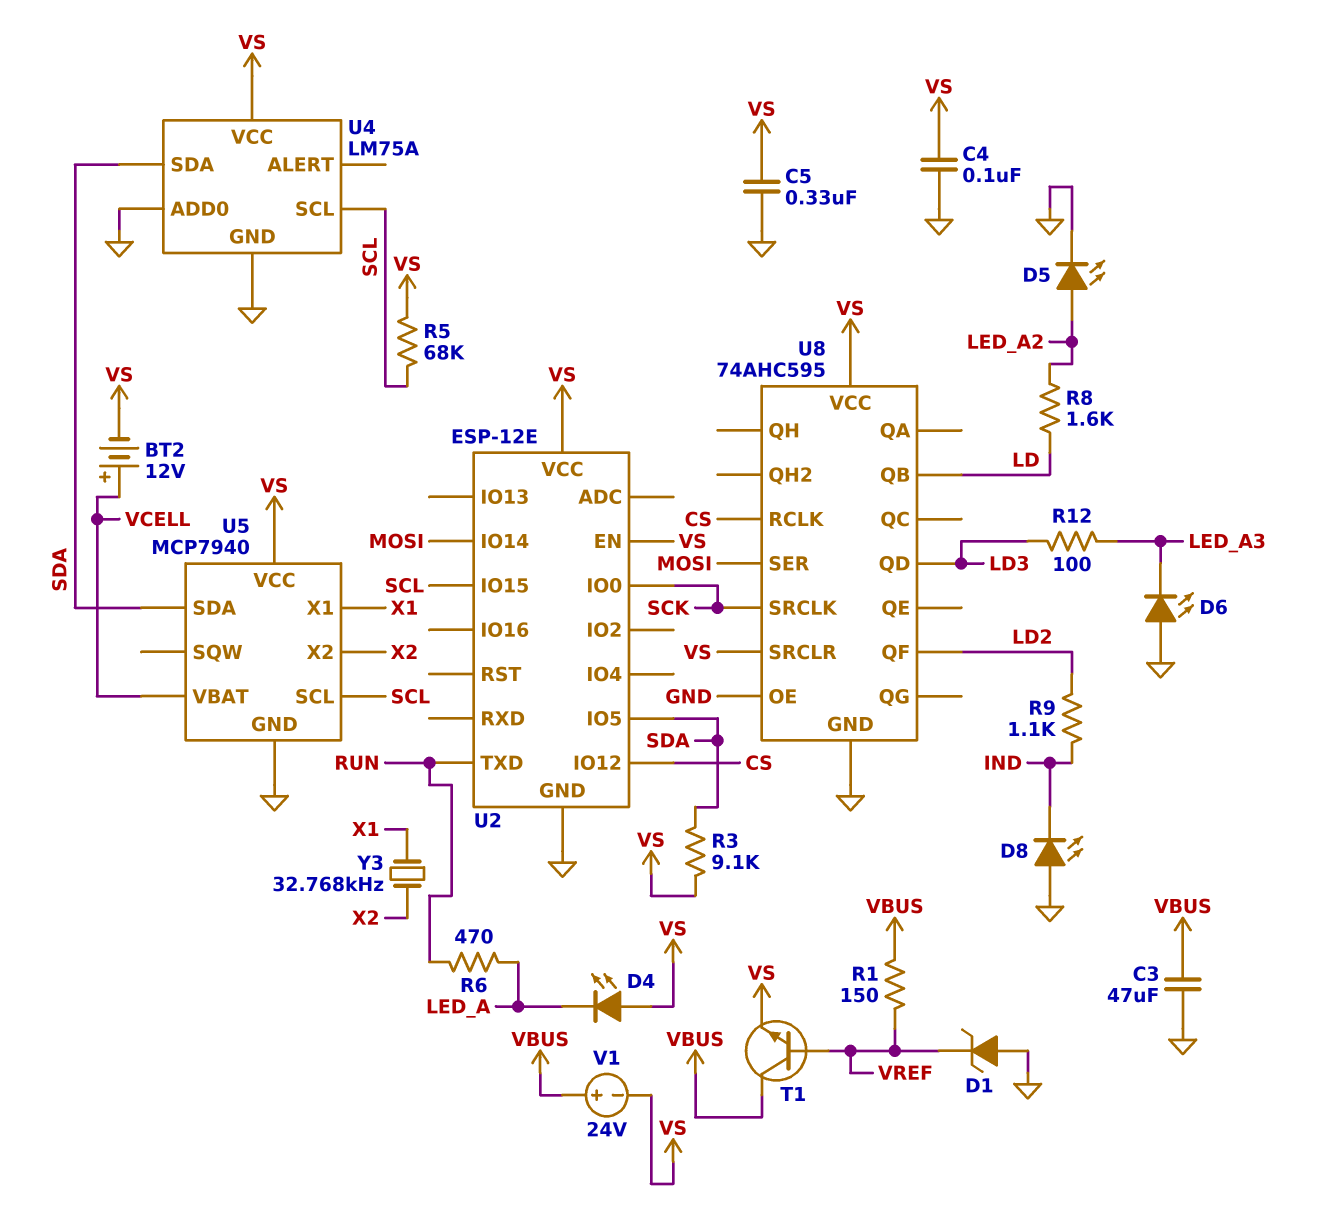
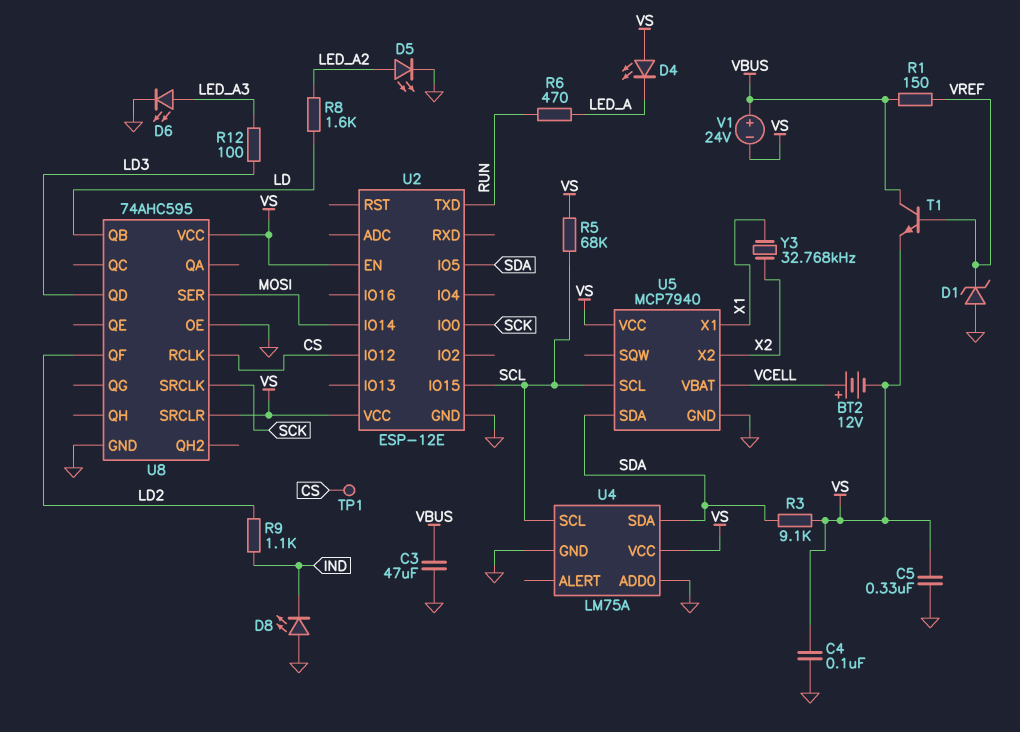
D6: LED (A GND, K LED_A3) -> LED (A LED_A3, K GND)
TP1: none -> test point (CS)

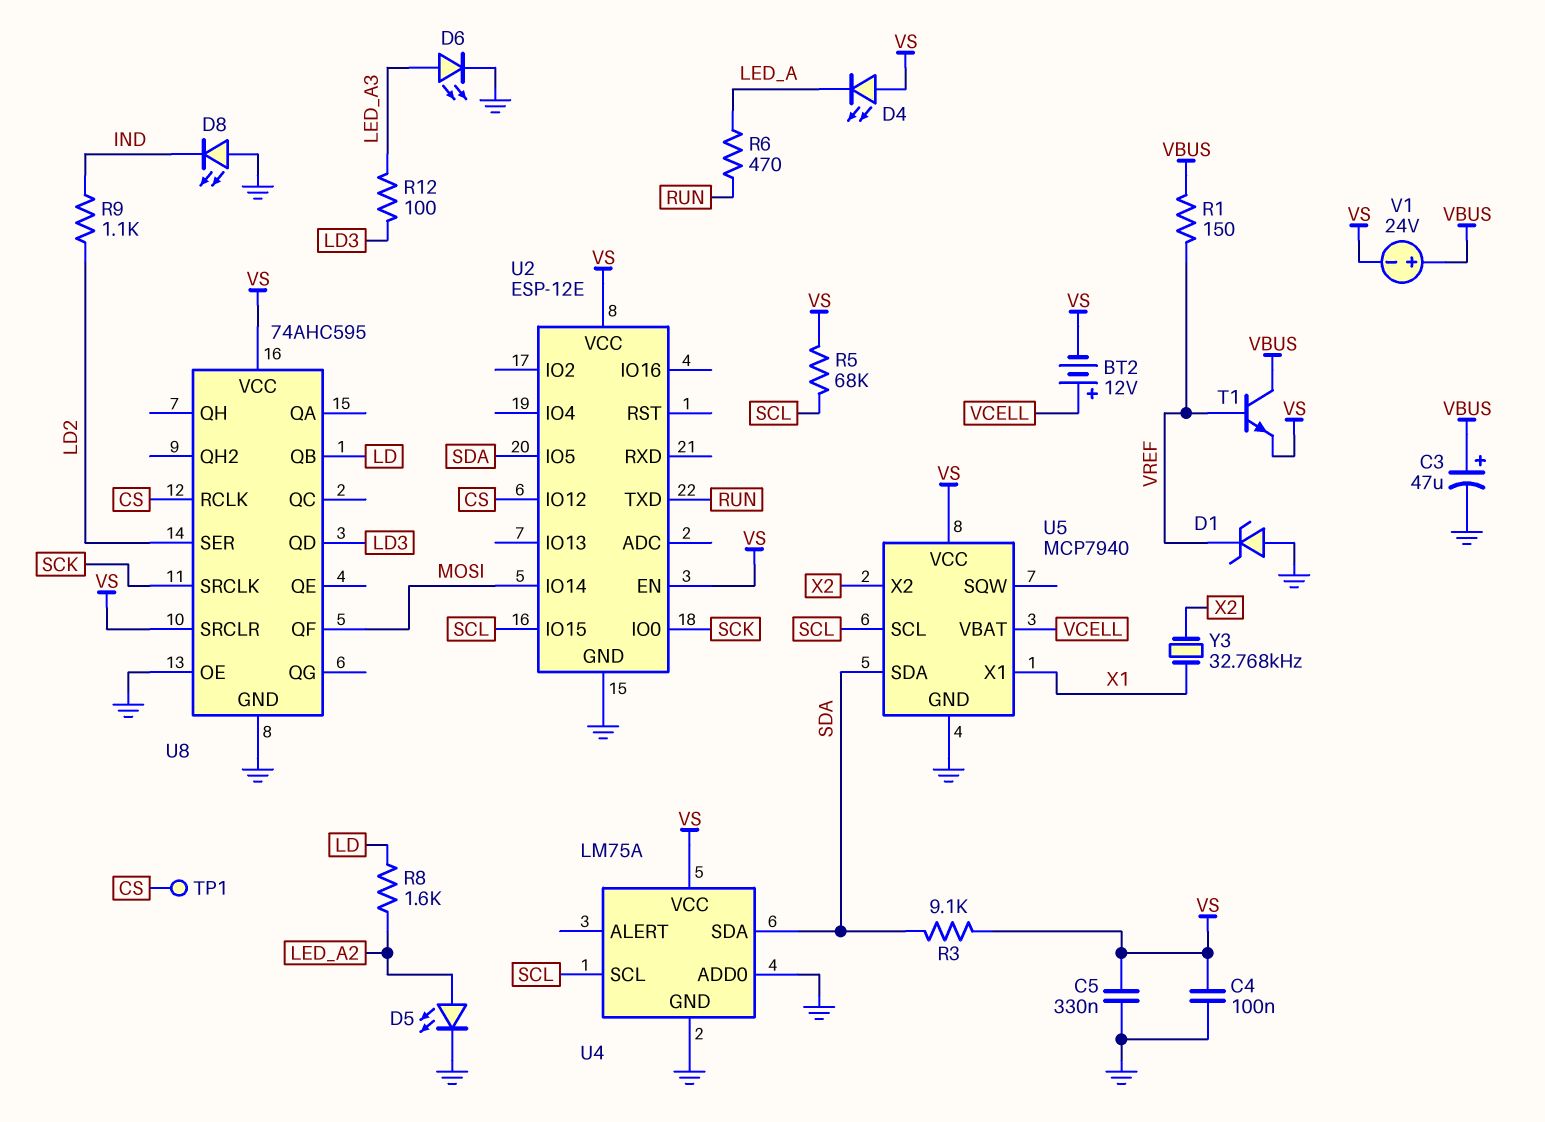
C3: 47uF (GND, VBUS) -> 47uF (plus VBUS, minus GND)
U8 pin QF: LD2 -> MOSI
U8 pin SER: MOSI -> LD2

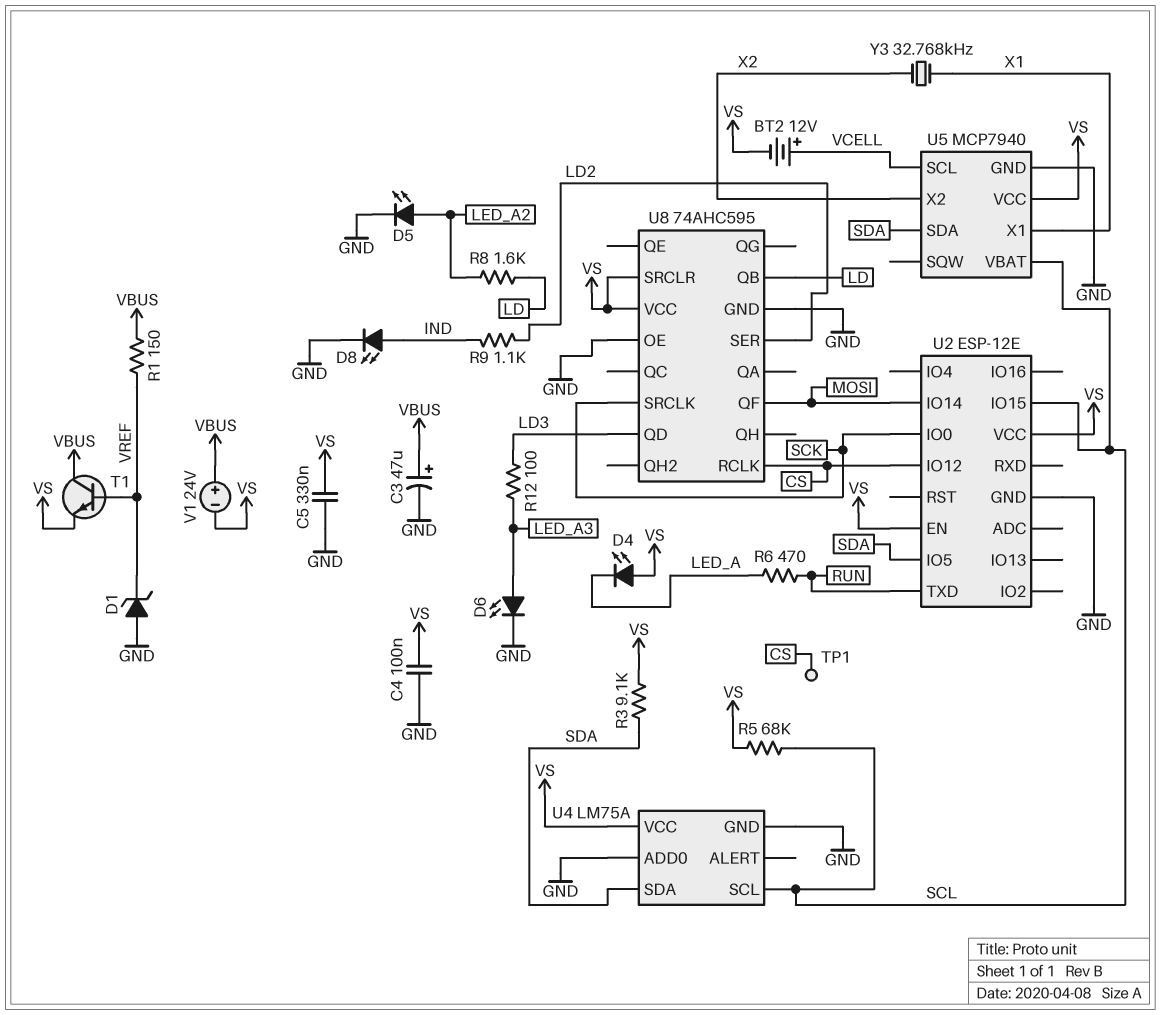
D8: LED (A GND, K IND) -> LED (A IND, K GND)
U5 pin SCL: SCL -> VCELL
U5 pin VBAT: VCELL -> SCL

